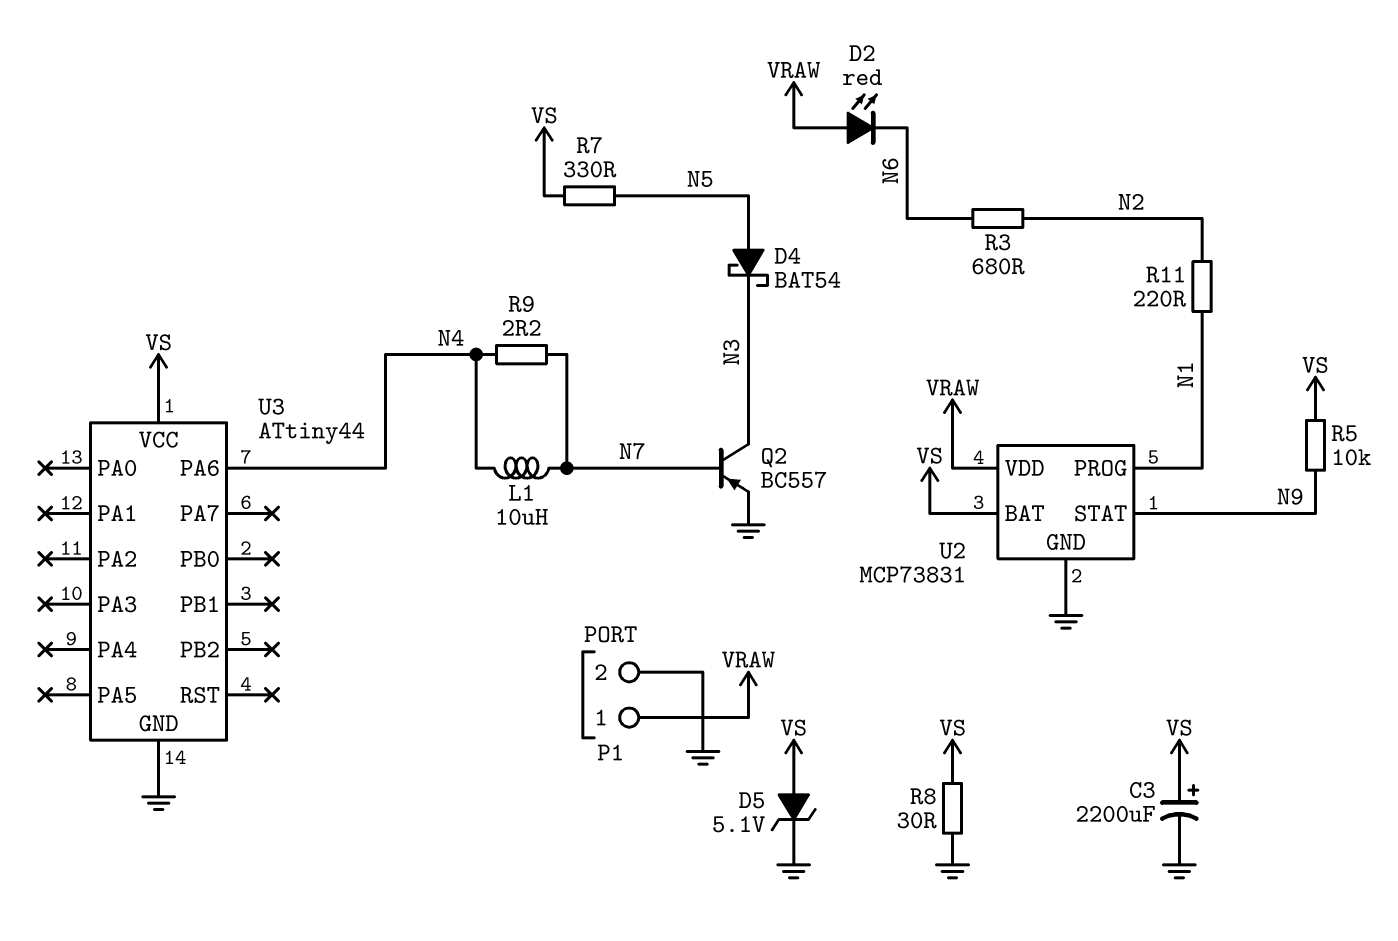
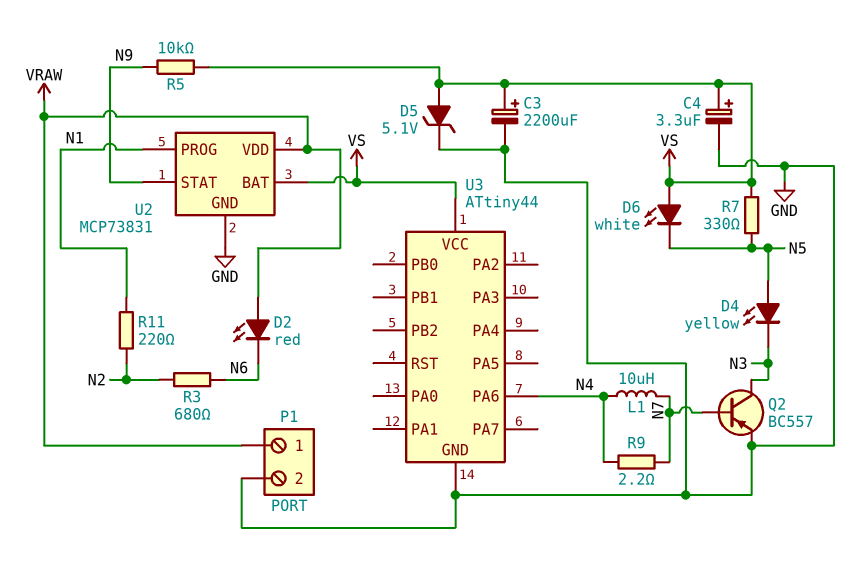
C4: none -> 3.3uF (plus VS, minus GND)
D4: schottky BAT54 (A N5, K N3) -> LED yellow (A N5, K N3)
D6: none -> LED white (A VS, K N5)
R8: 30 (GND, VS) -> none

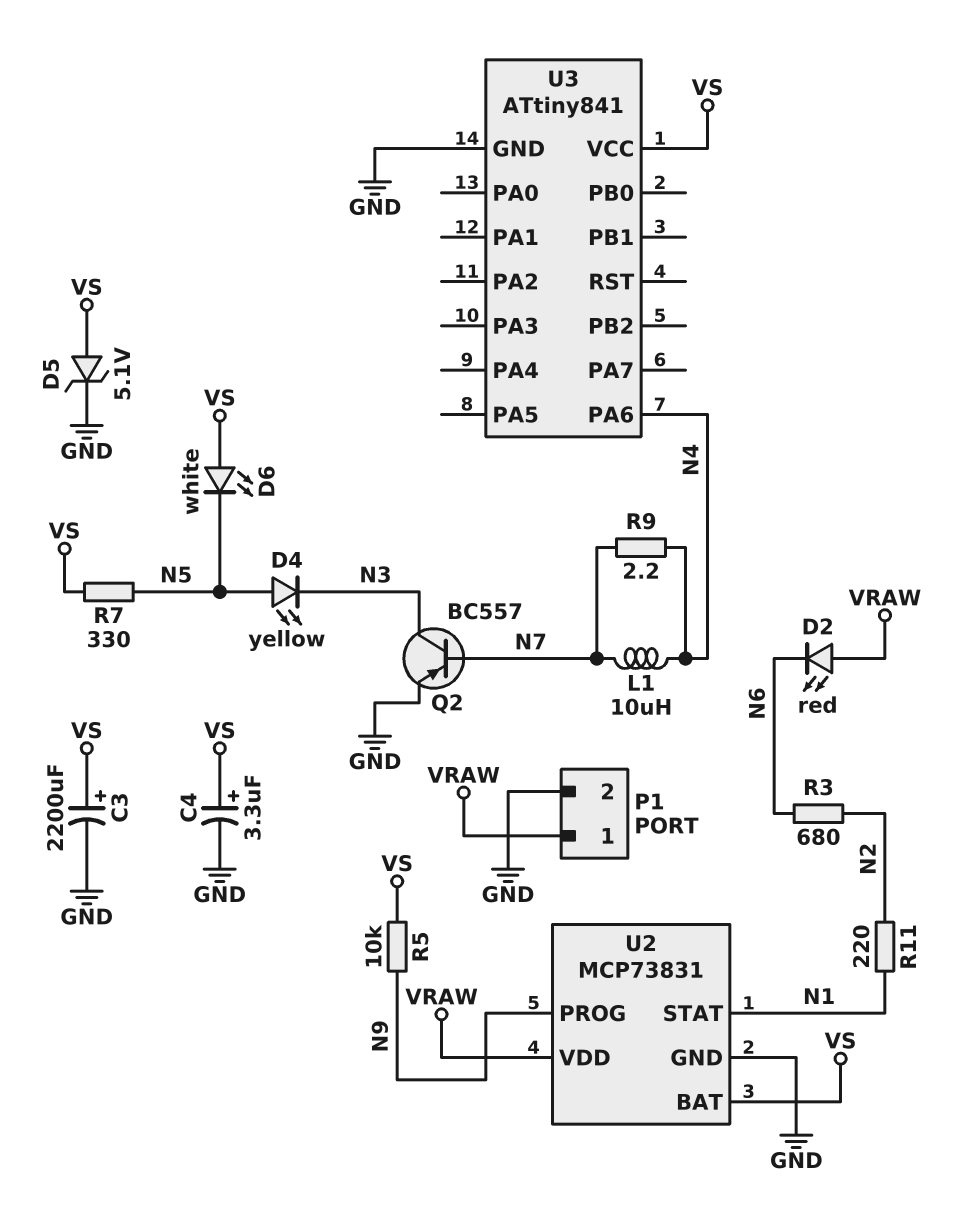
U2 pin PROG: N1 -> N9
U2 pin STAT: N9 -> N1
U3: ATtiny44 -> ATtiny841

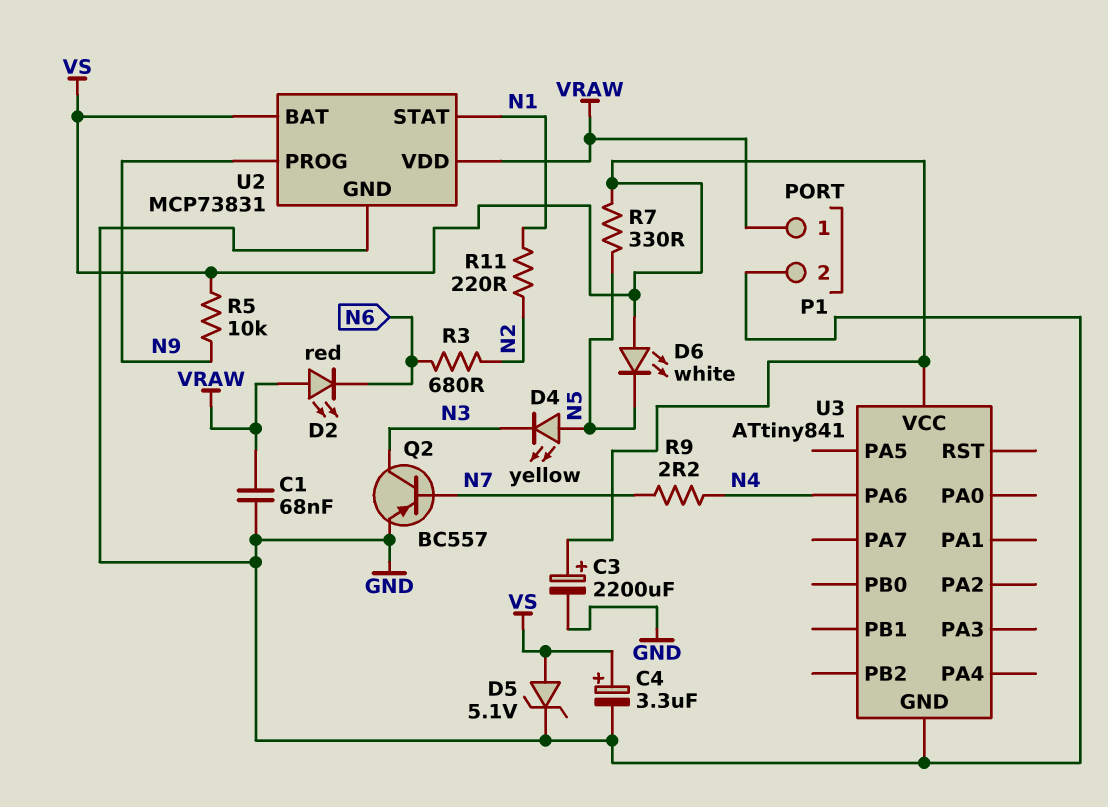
C1: none -> 68nF (GND, VRAW)
L1: 10uH (N4, N7) -> none

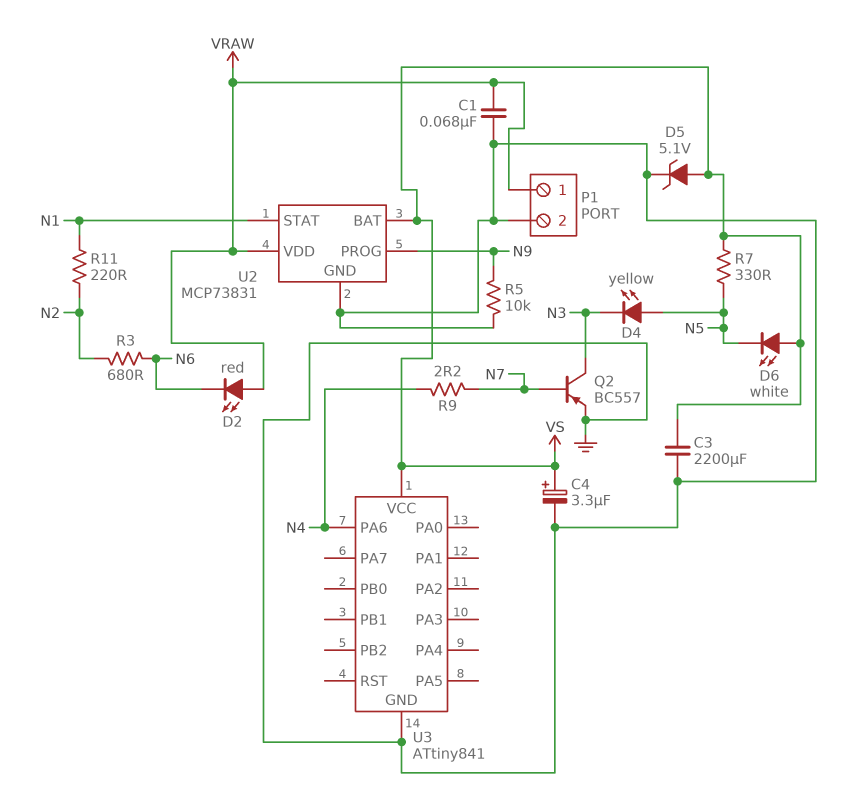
C3: 2200uF (plus VS, minus GND) -> 2200uF (GND, VS)
R5: 10k (N9, VS) -> 10k (GND, N9)

